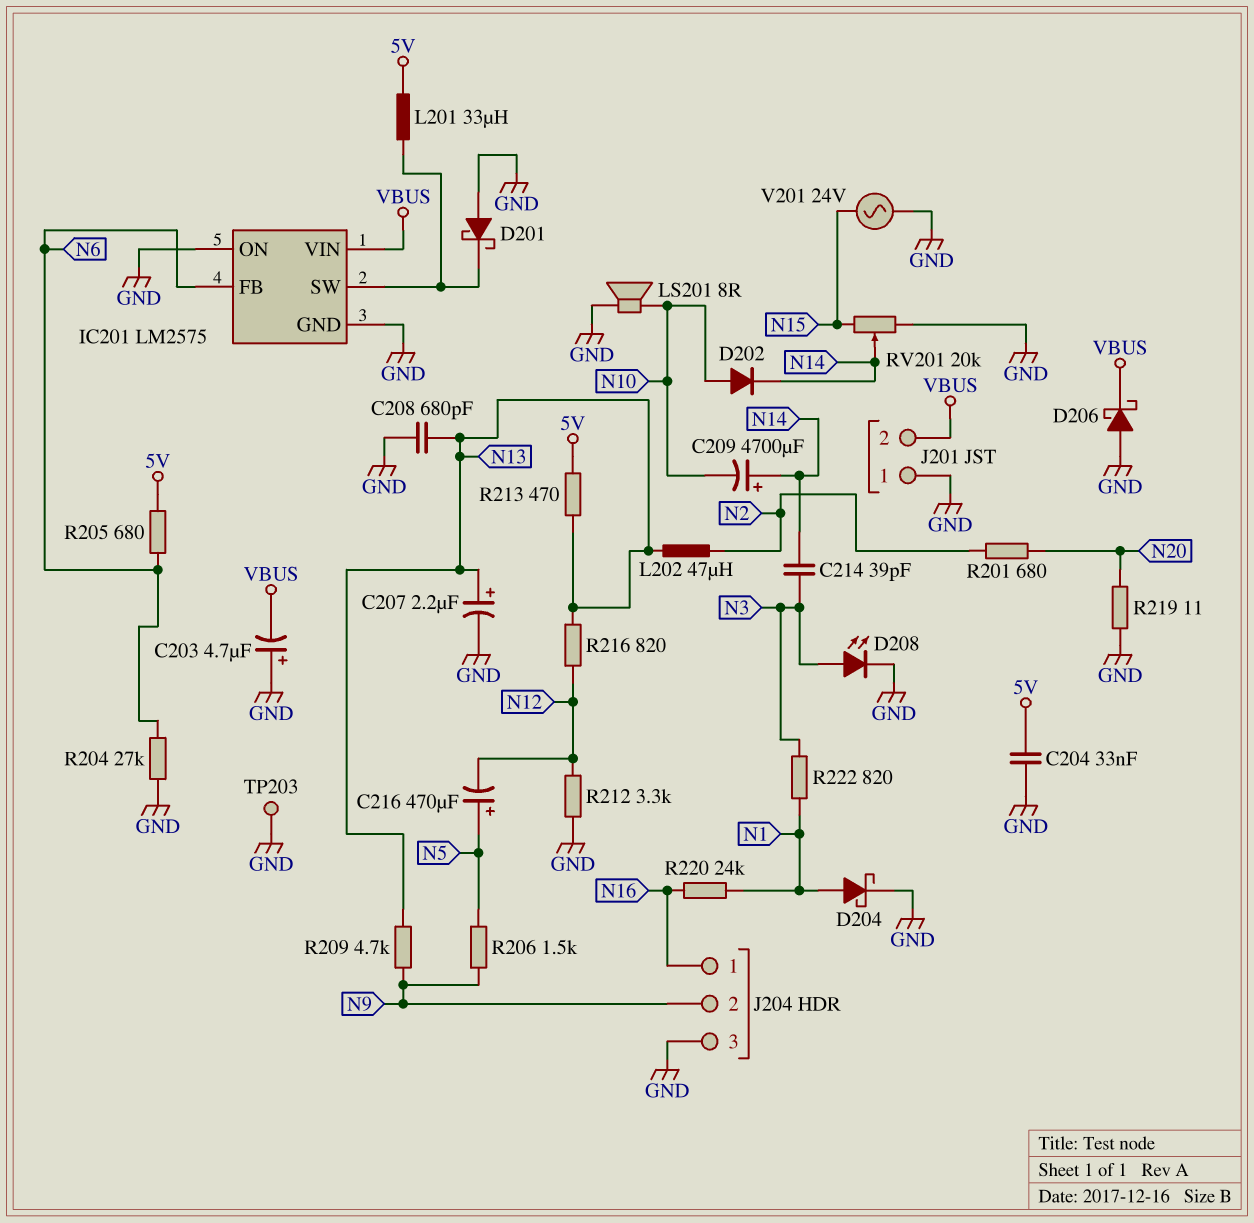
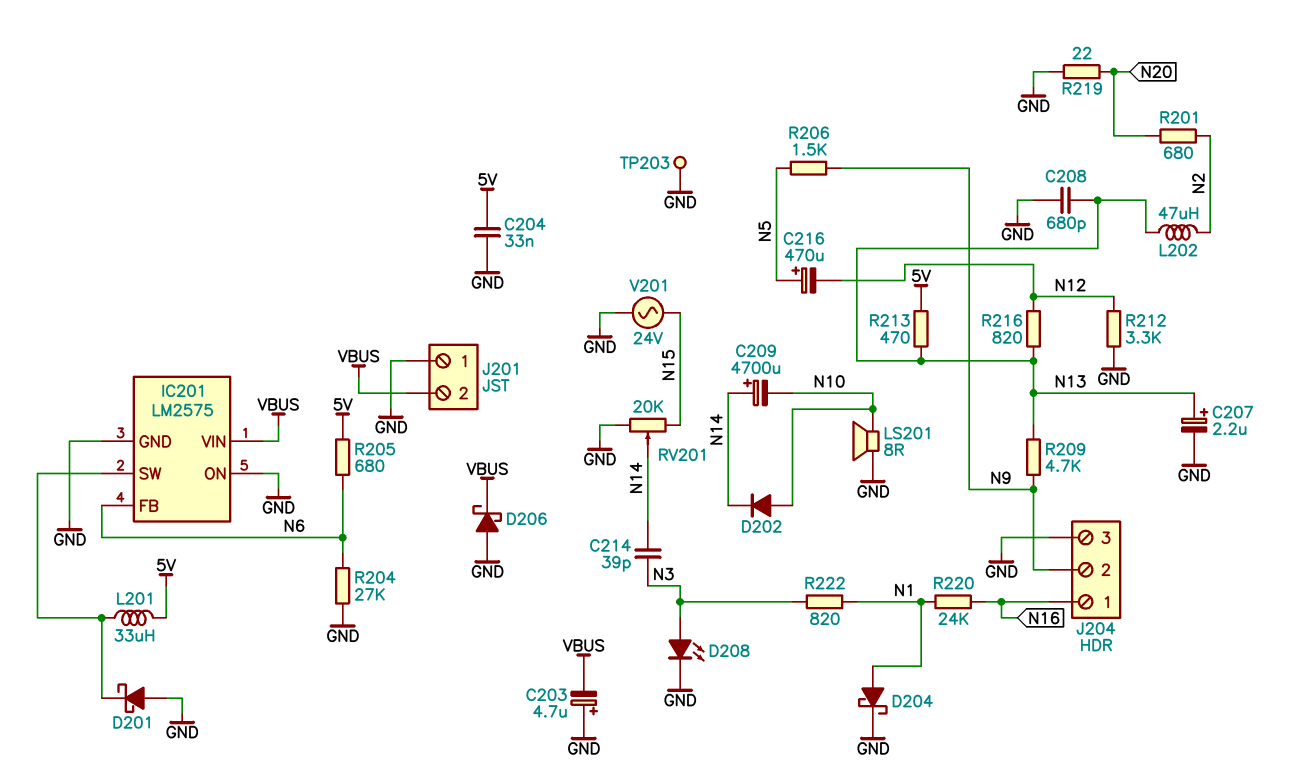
R219: 11 (GND, N20) -> 22 (GND, N20)

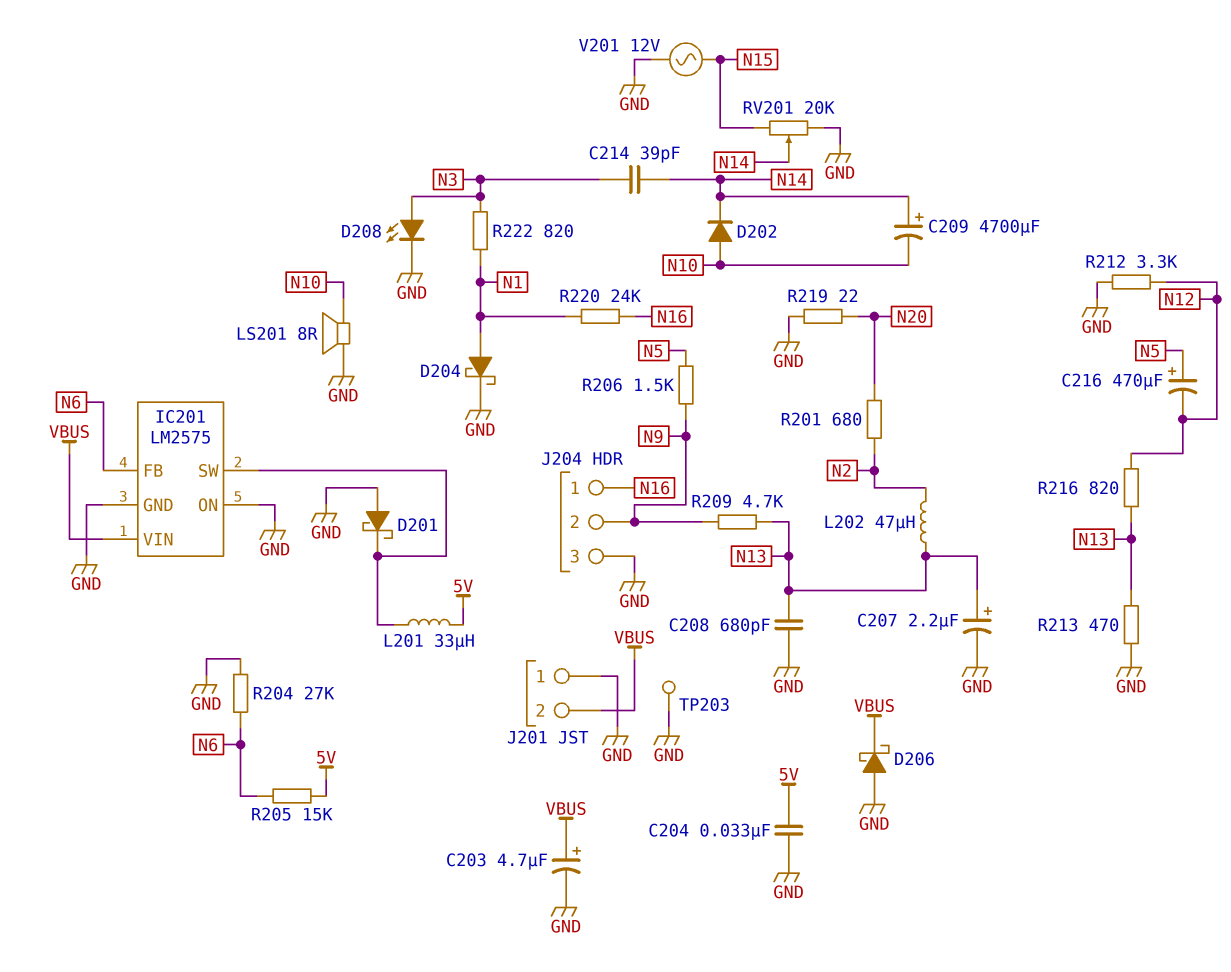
C203: 4.7uF (plus GND, minus VBUS) -> 4.7uF (plus VBUS, minus GND)
R205: 680 (5V, N6) -> 15k (5V, N6)
R213: 470 (5V, N13) -> 470 (GND, N13)
V201: AC 24V (GND, N15) -> AC 12V (GND, N15)

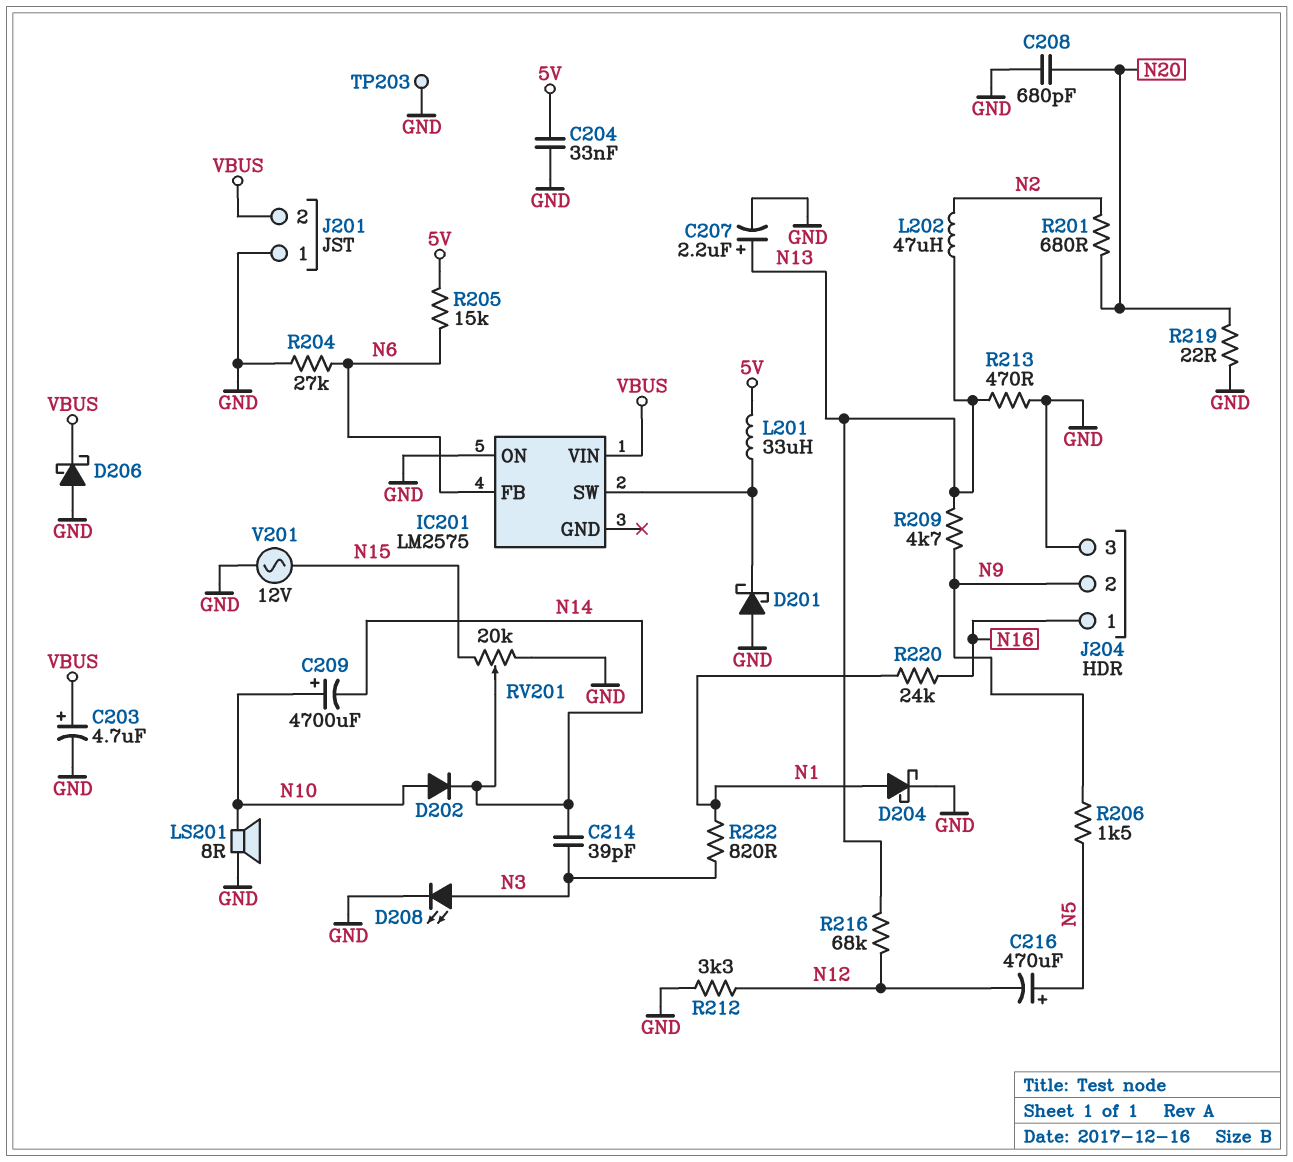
C208: 680pF (GND, N13) -> 680pF (GND, N20)
C209: 4700uF (plus N14, minus N10) -> 4700uF (plus N10, minus N14)
IC201 pin GND: GND -> none
R216: 820 (N12, N13) -> 68k (N12, N13)

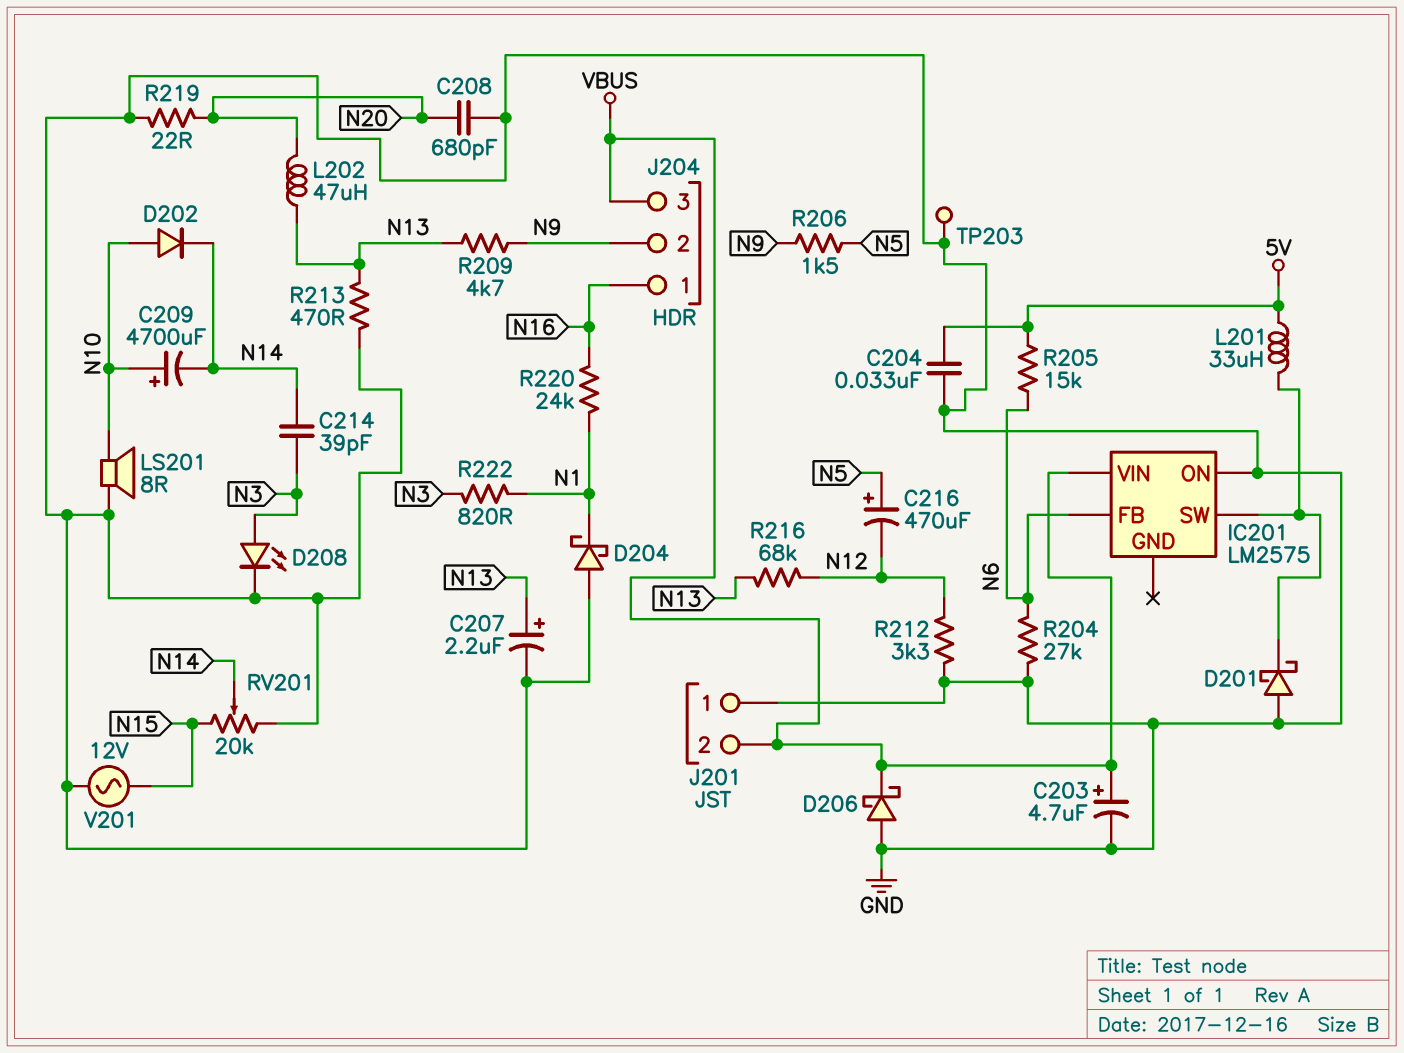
D204: schottky (A N1, K GND) -> schottky (A GND, K N1)
J204 pin 3: GND -> VBUS
L202: 47uH (N2, N13) -> 47uH (N13, N20)
R201: 680 (N2, N20) -> none

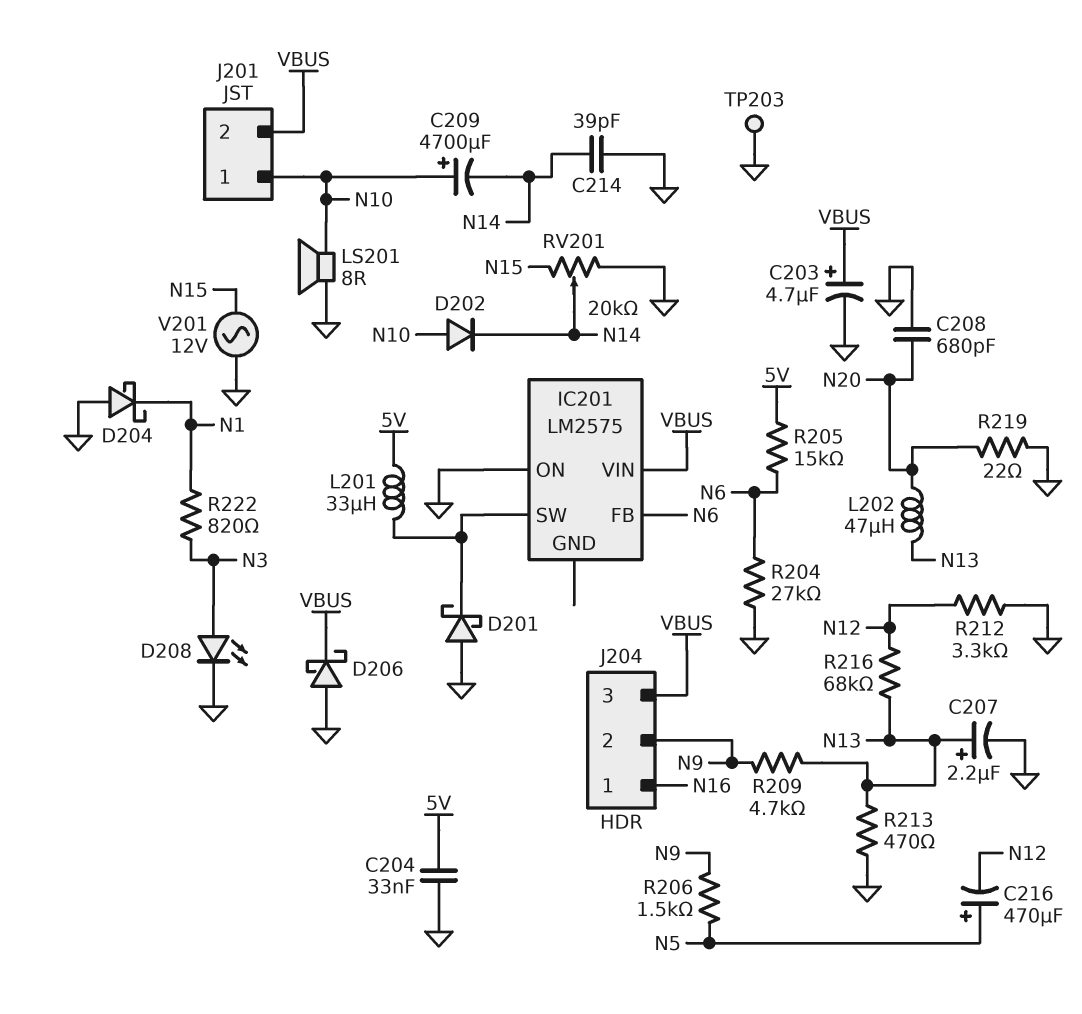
C214: 39pF (N3, N14) -> 39pF (GND, N14)
J201 pin 1: GND -> N10
R220: 24k (N1, N16) -> none

